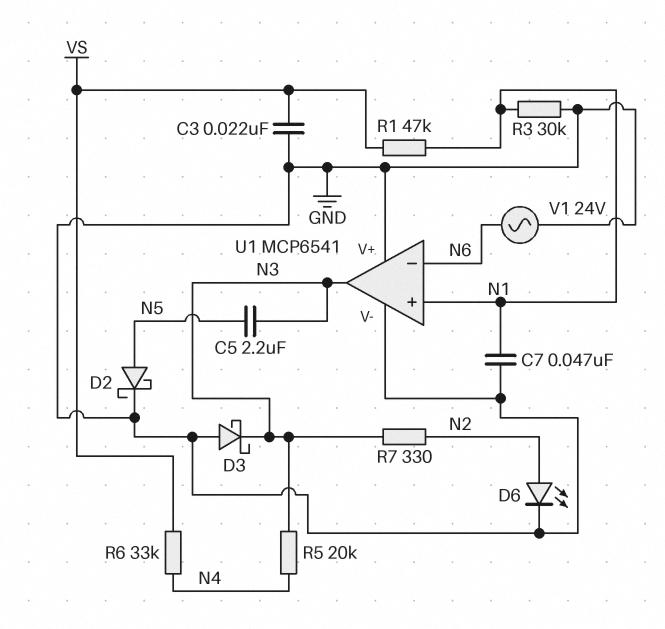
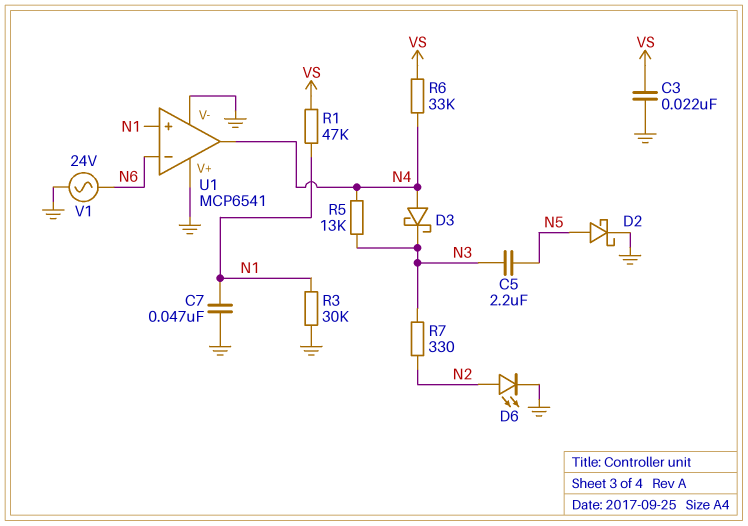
D3: schottky (A GND, K N3) -> schottky (A N4, K N3)
R5: 20k (N3, N4) -> 13k (N3, N4)
U1 pin out: N3 -> N4

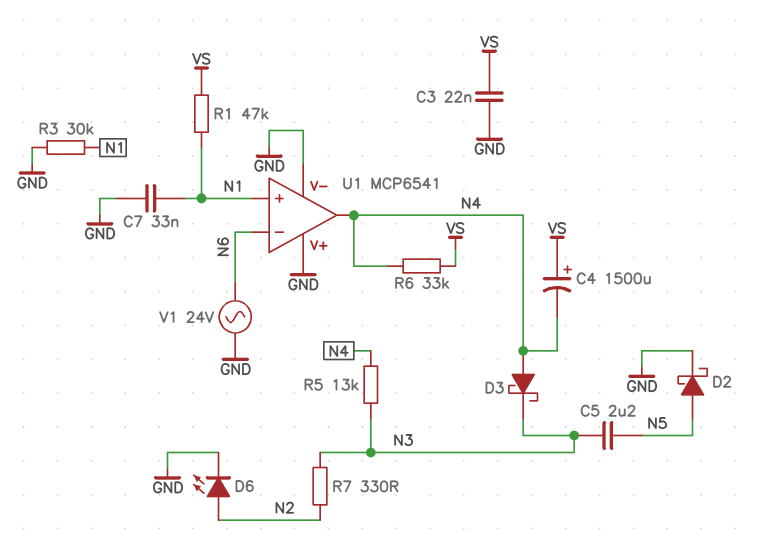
C4: none -> 1500uF (plus VS, minus N4)
C7: 47nF (GND, N1) -> 33nF (GND, N1)

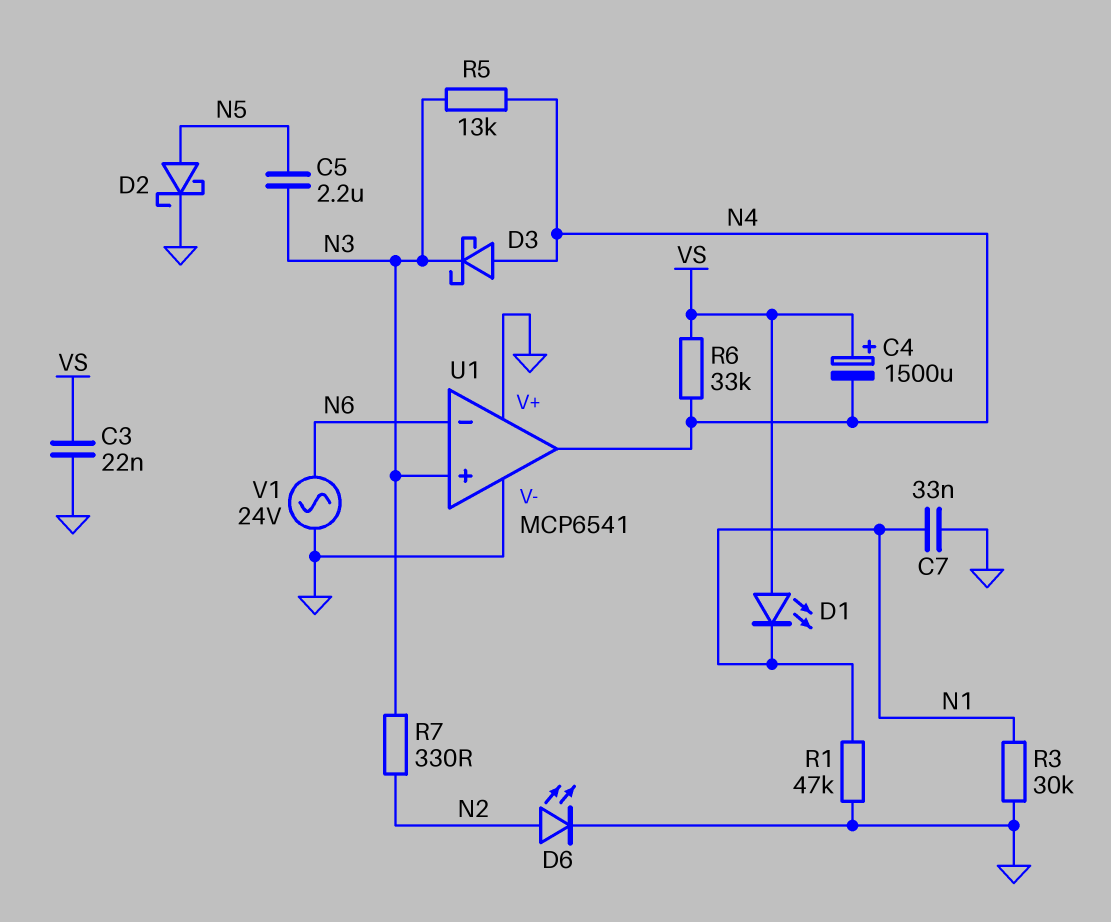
D1: none -> LED (A VS, K N1)
R1: 47k (N1, VS) -> 47k (GND, N1)
U1 pin in+: N1 -> N3

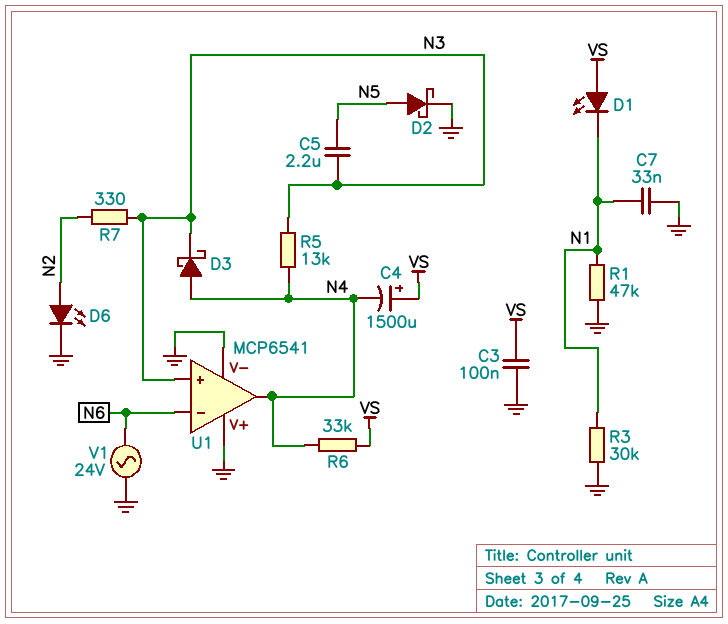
C3: 22nF (GND, VS) -> 100nF (GND, VS)

